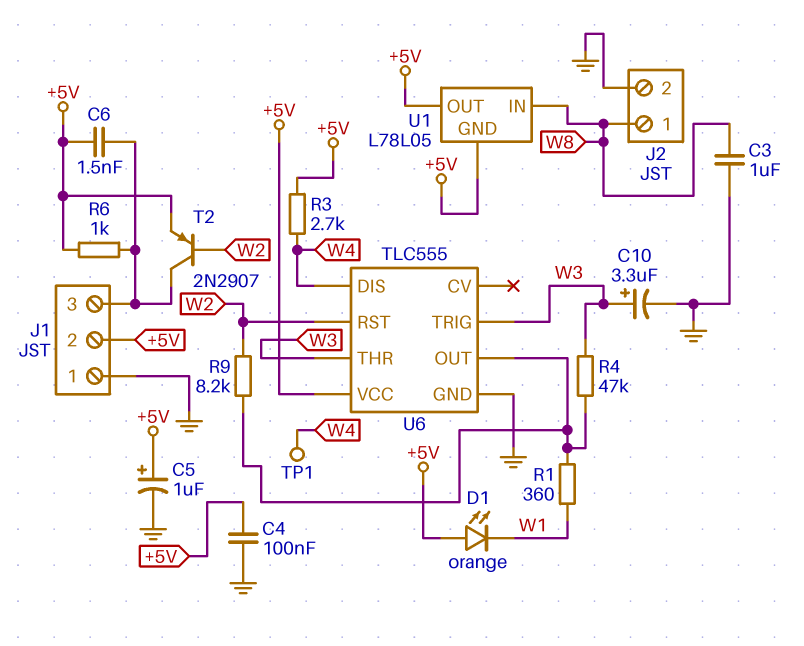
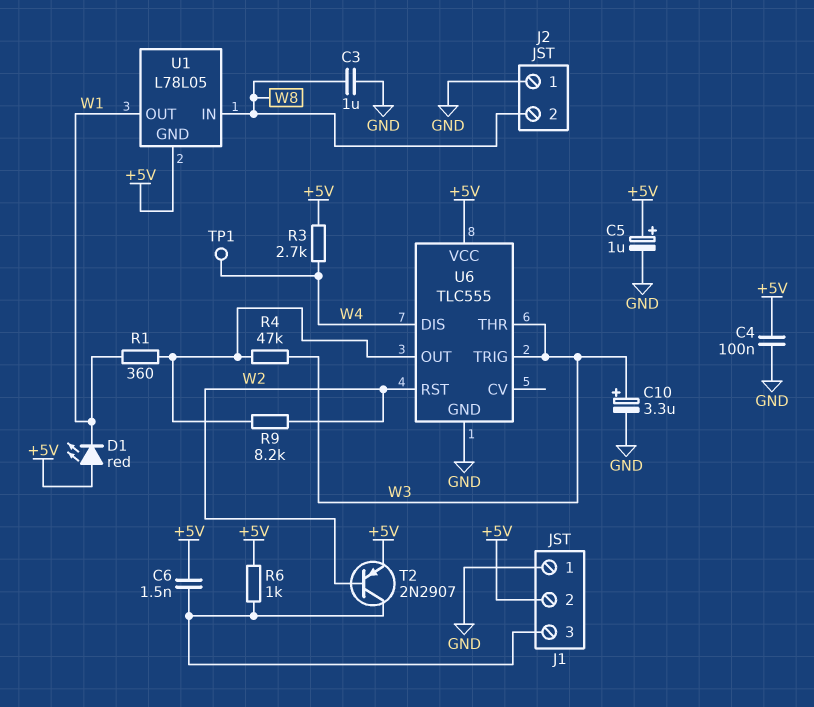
D1: LED orange (A +5V, K W1) -> LED red (A +5V, K W1)
J2 pin 1: W8 -> GND
J2 pin 2: GND -> W8
U1 pin OUT: +5V -> W1

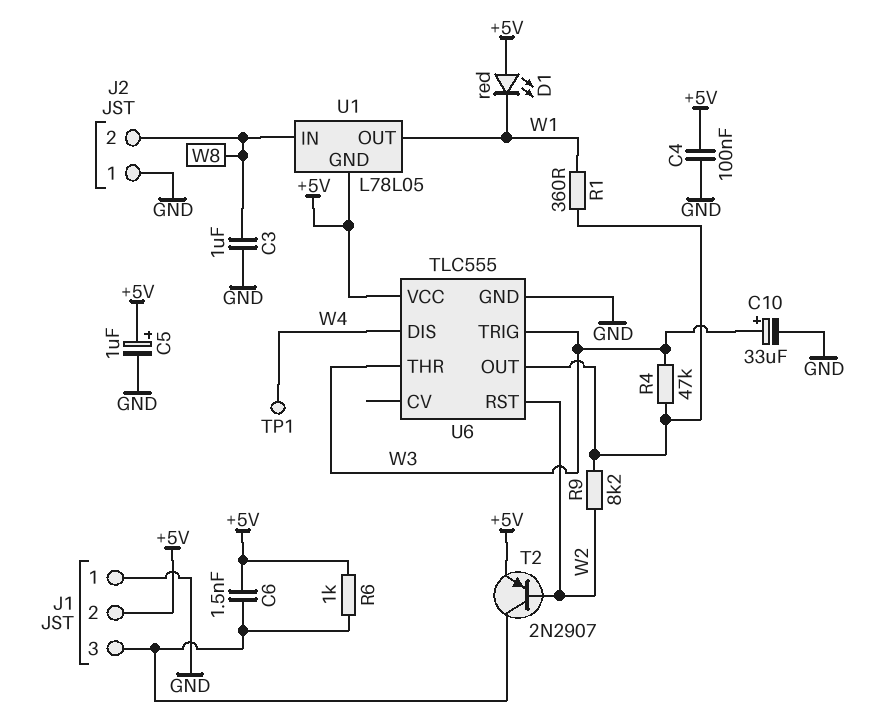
C10: 3.3uF (plus W3, minus GND) -> 33uF (plus W3, minus GND)
R3: 2.7k (+5V, W4) -> none

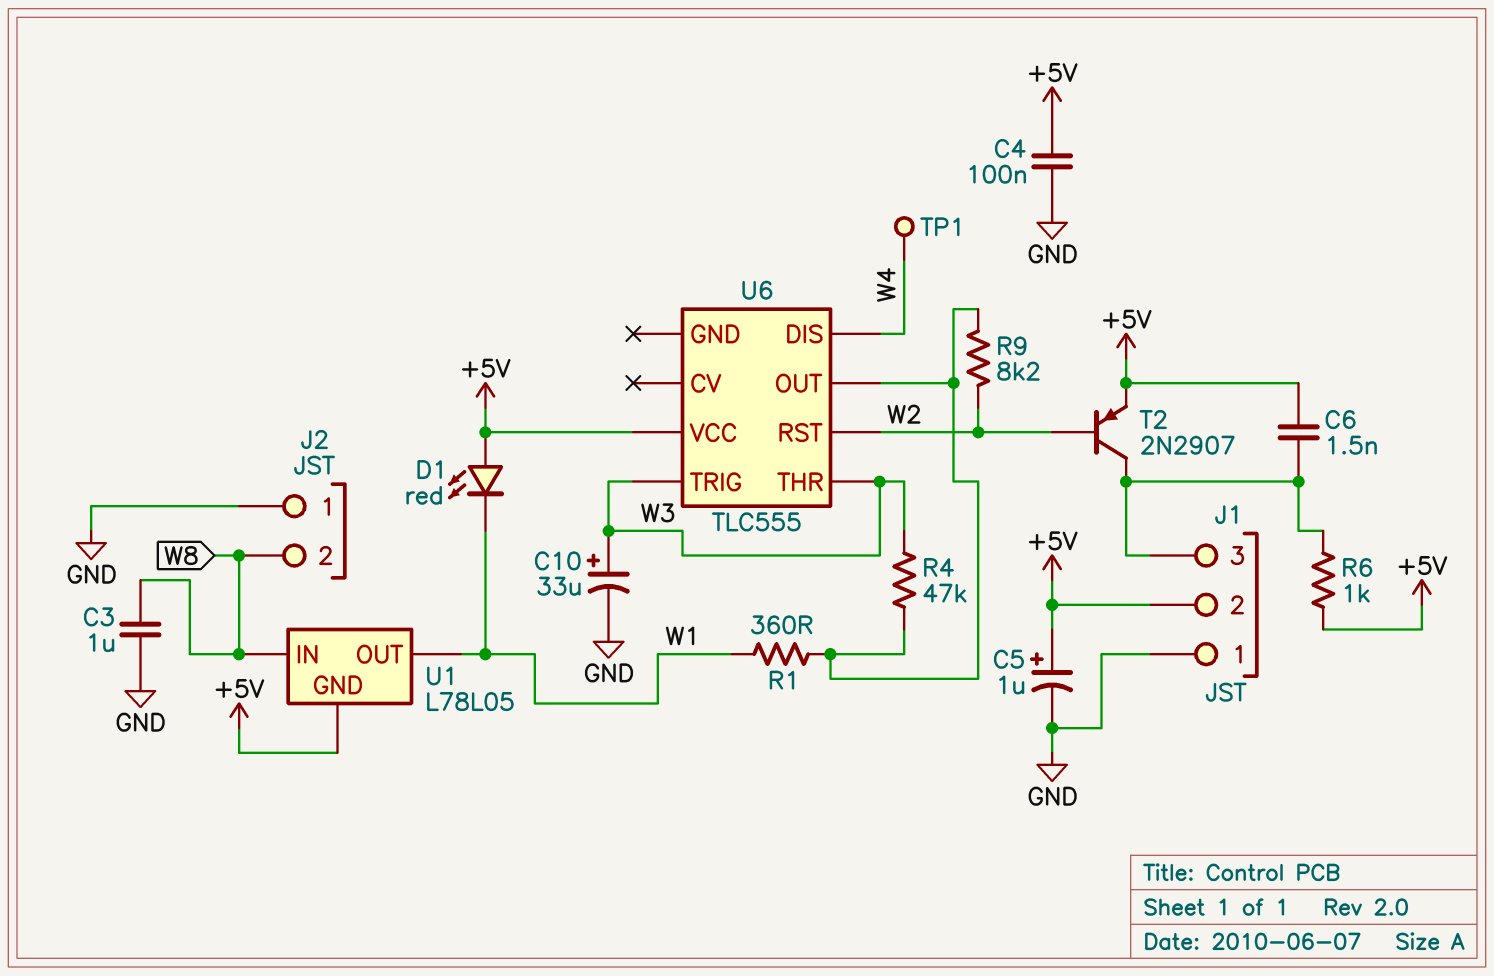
U6 pin GND: GND -> none

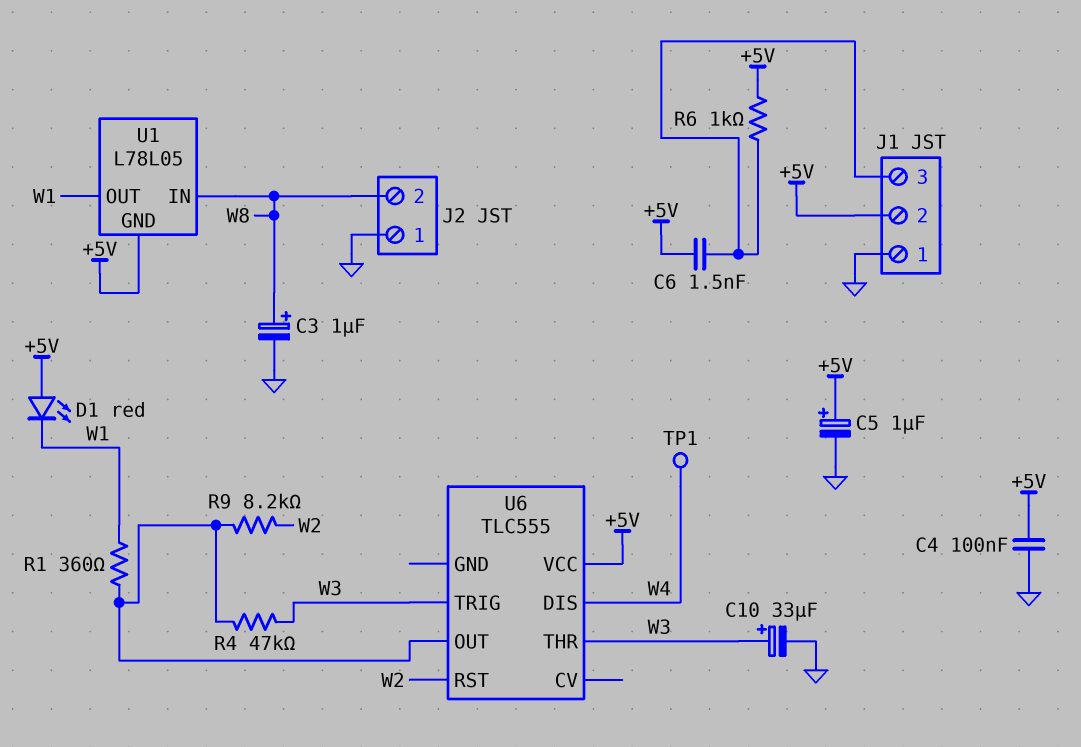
C3: 1uF (GND, W8) -> 1uF (plus W8, minus GND)
T2: PNP 2N2907 (B W2, C J1/3, E +5V) -> none

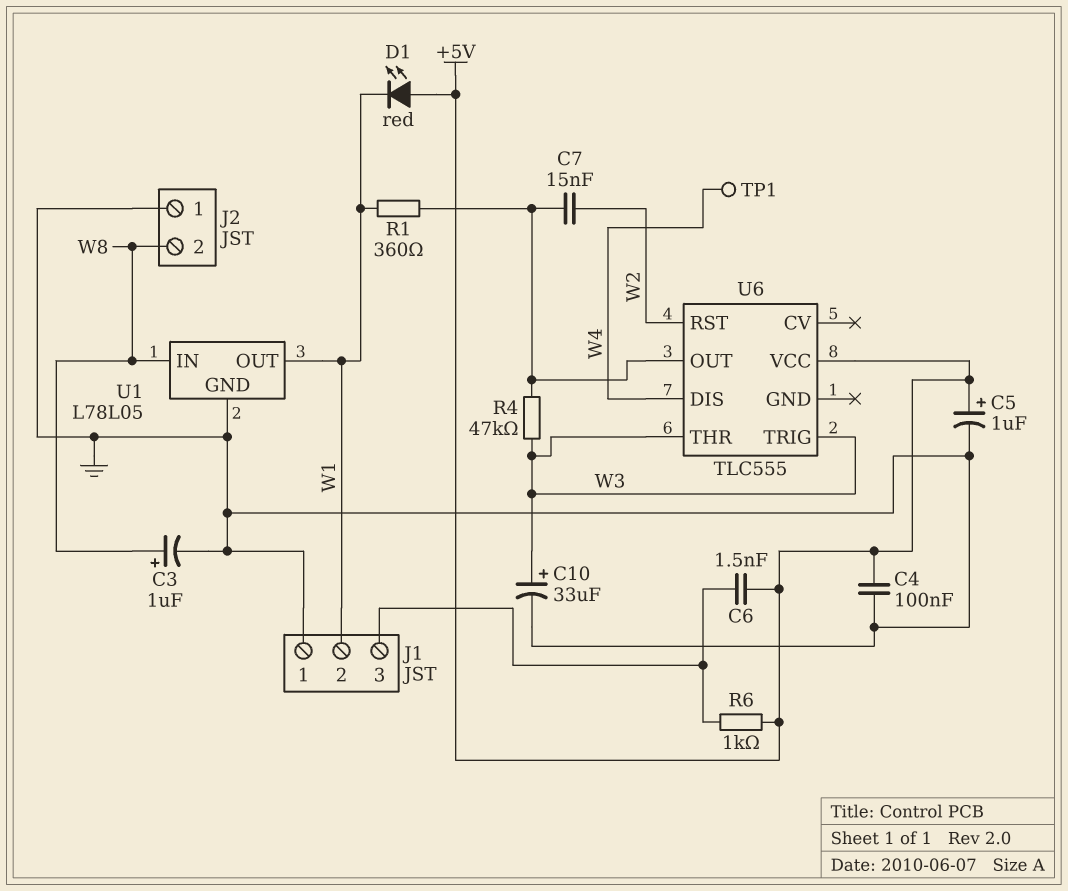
C7: none -> 15nF (U6/OUT, W2)
J1 pin 2: +5V -> W1
R9: 8.2k (U6/OUT, W2) -> none
U1 pin GND: +5V -> GND

